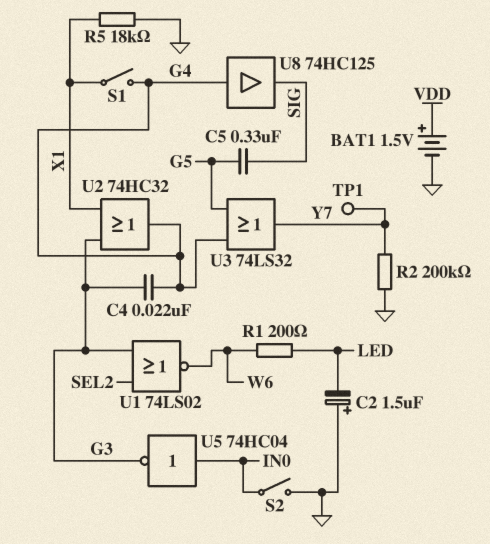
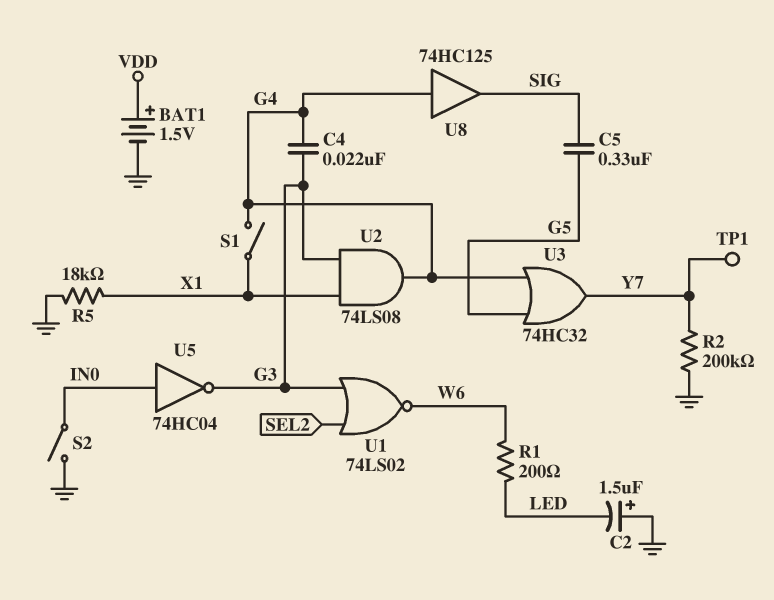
U2: OR 74HC32 (in G3, in X1, out G4) -> AND 74LS08 (in G3, in X1, out G4)
U3: OR 74LS32 (in G4, in G5, out Y7) -> OR 74HC32 (in G4, in G5, out Y7)

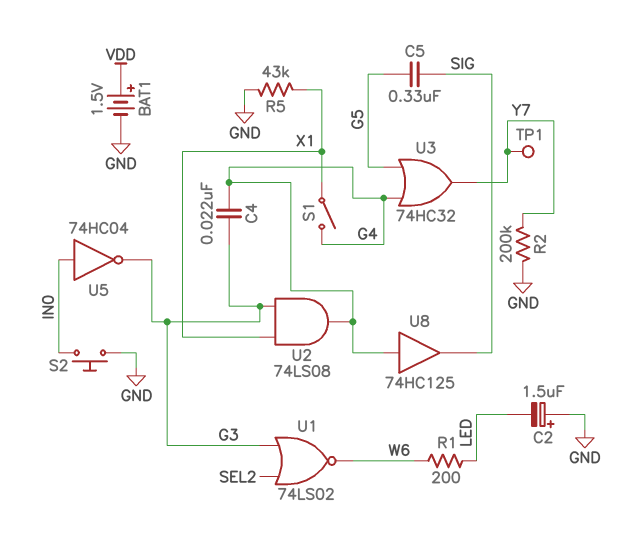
R5: 18k (GND, X1) -> 43k (GND, X1)
S2: switch (GND, IN0) -> button (GND, IN0)

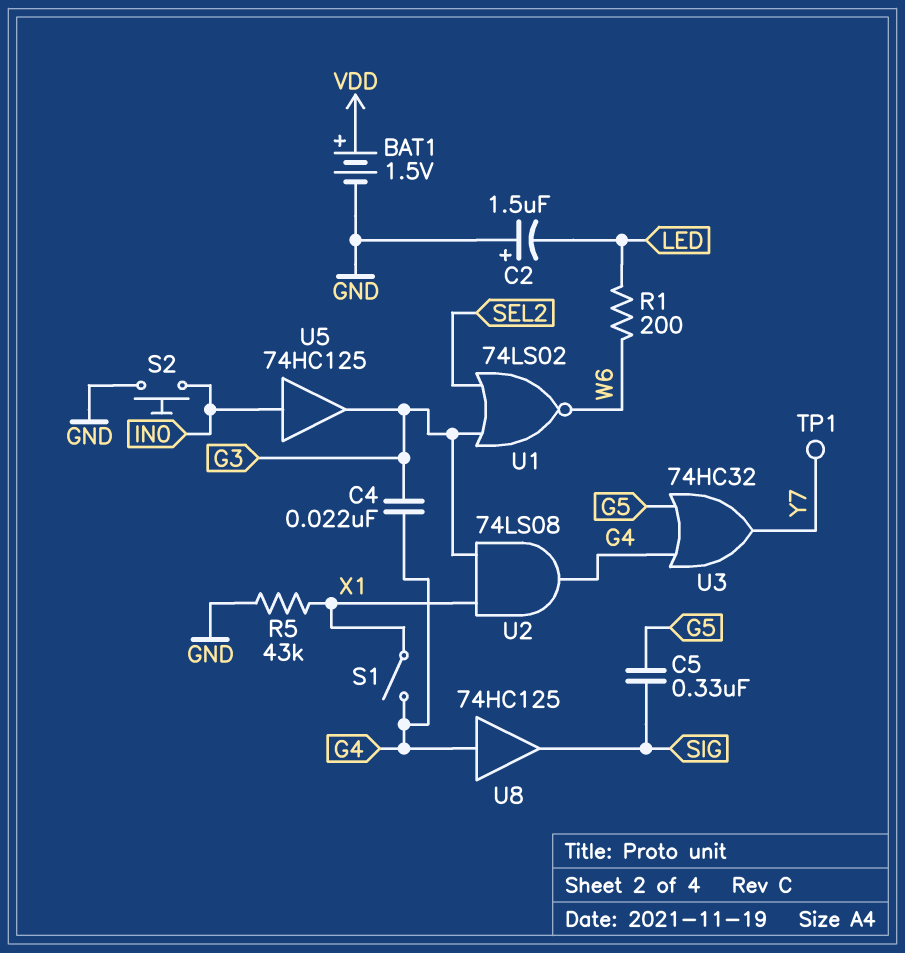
R2: 200k (GND, Y7) -> none
U5: NOT 74HC04 (in IN0, out G3) -> buffer 74HC125 (in IN0, out G3)

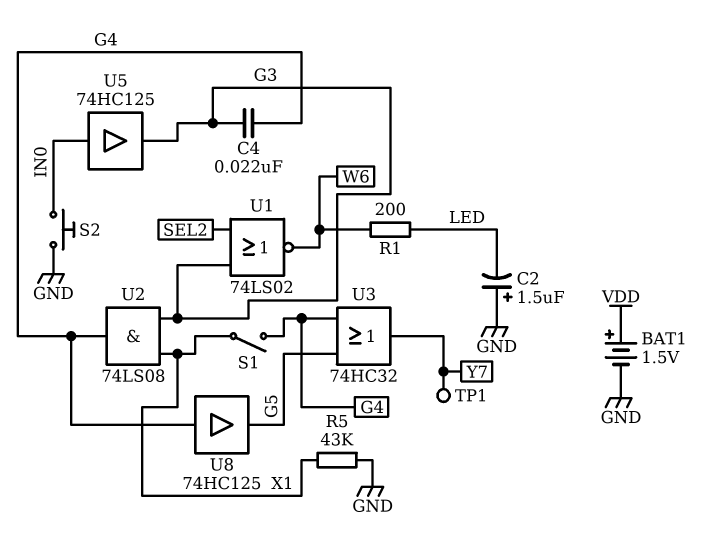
C5: 330nF (G5, SIG) -> none
U8: buffer 74HC125 (in G4, out SIG) -> buffer 74HC125 (in G4, out G5)

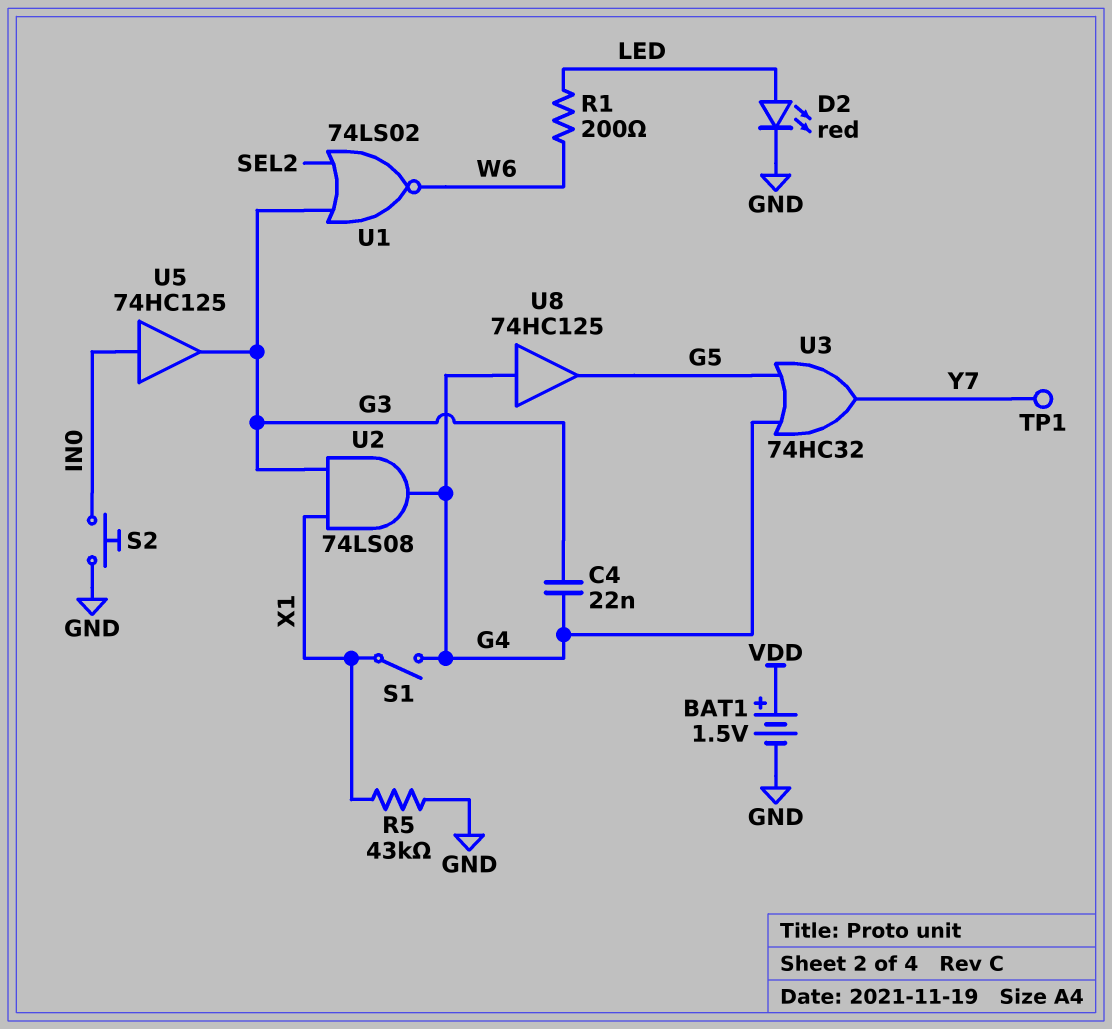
C2: 1.5uF (plus GND, minus LED) -> none
D2: none -> LED red (A LED, K GND)

